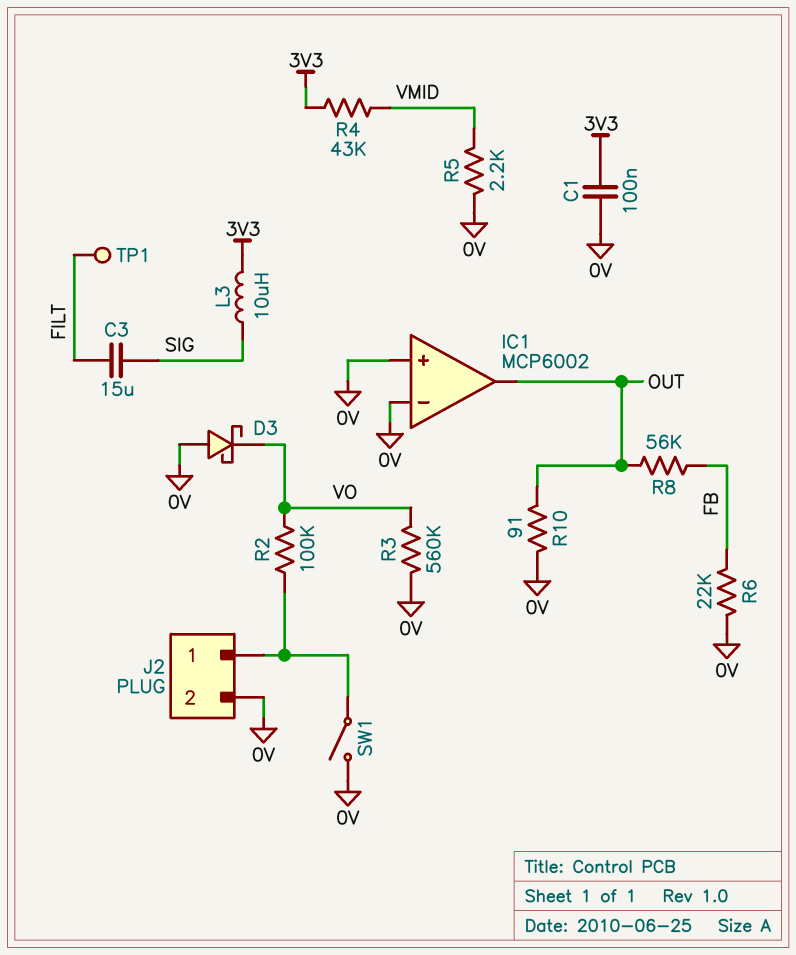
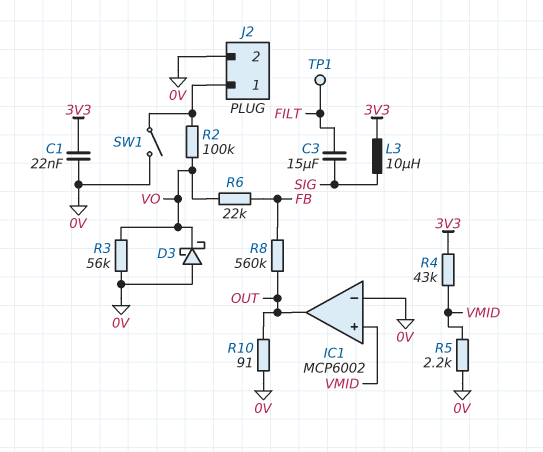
C1: 100nF (0V, 3V3) -> 22nF (0V, 3V3)
IC1 pin in+: 0V -> VMID
R3: 560k (0V, VO) -> 56k (0V, VO)
R6: 22k (0V, FB) -> 22k (FB, VO)
R8: 56k (FB, OUT) -> 560k (FB, OUT)

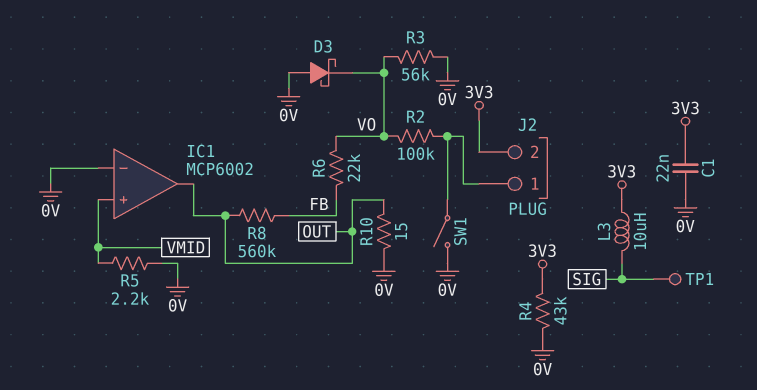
C3: 15uF (FILT, SIG) -> none
J2 pin 2: 0V -> 3V3
R4: 43k (3V3, VMID) -> 43k (0V, 3V3)
R10: 91 (0V, OUT) -> 15 (0V, OUT)
TP1: test point (FILT) -> test point (SIG)

